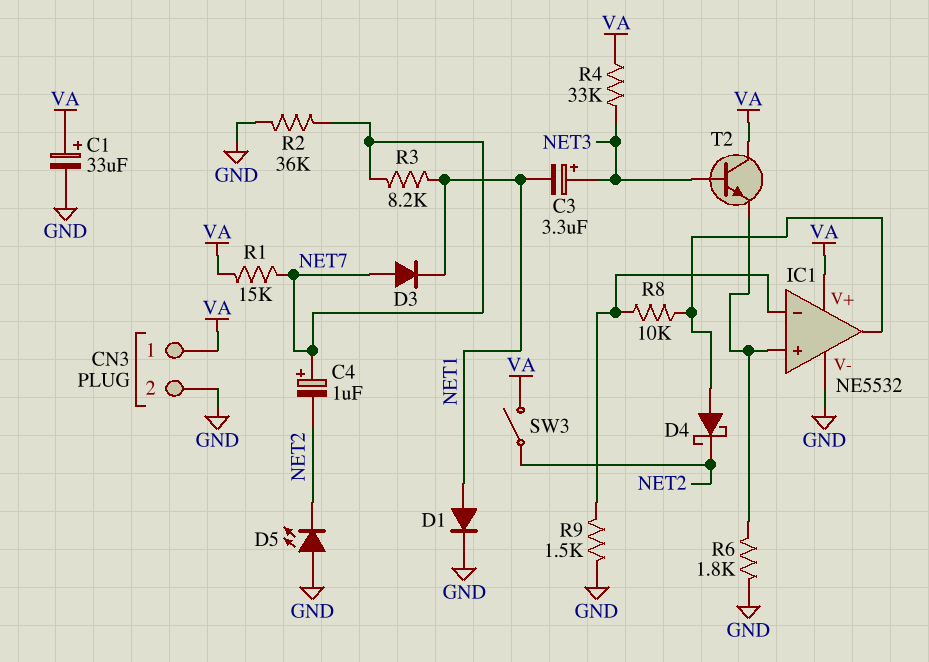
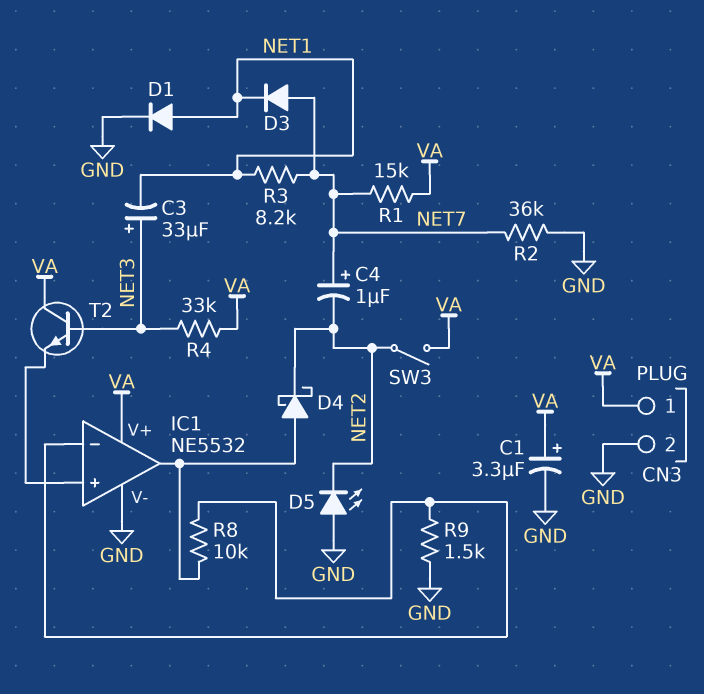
C1: 33uF (plus VA, minus GND) -> 3.3uF (plus VA, minus GND)
C3: 3.3uF (plus NET3, minus NET1) -> 33uF (plus NET3, minus NET1)
R6: 1.8k (GND, IC1/in+) -> none

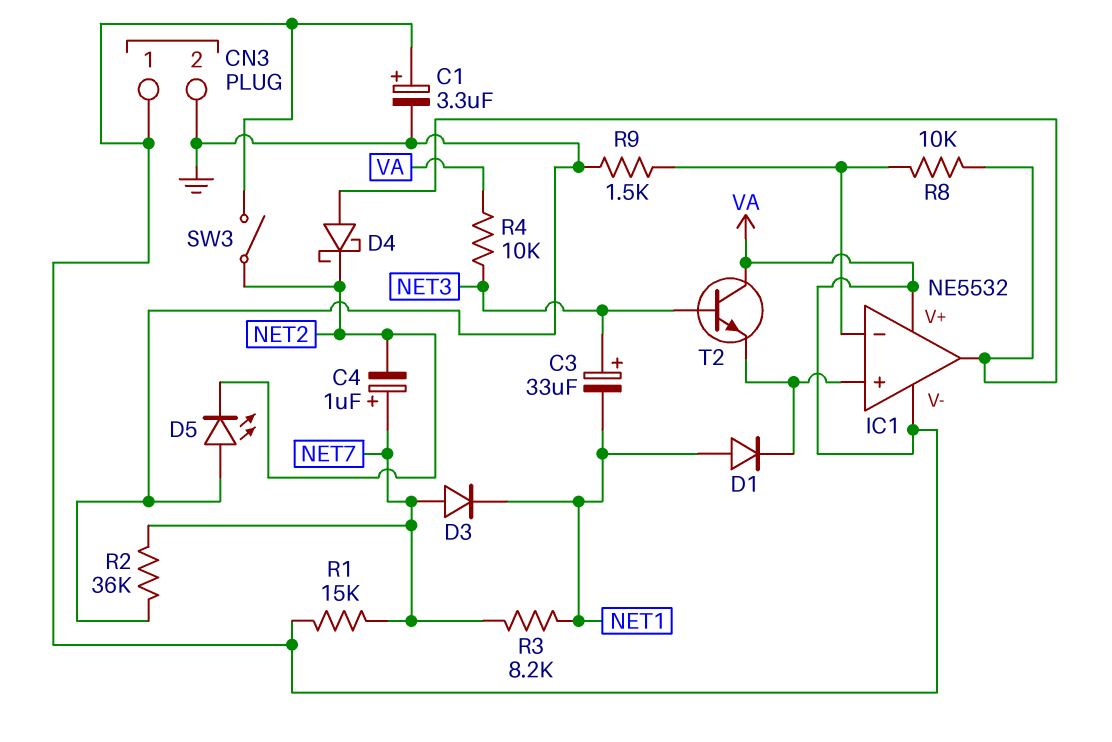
D1: diode (A NET1, K GND) -> diode (A NET1, K IC1/in+)
IC1 pin V-: GND -> VA
R4: 33k (NET3, VA) -> 10k (NET3, VA)

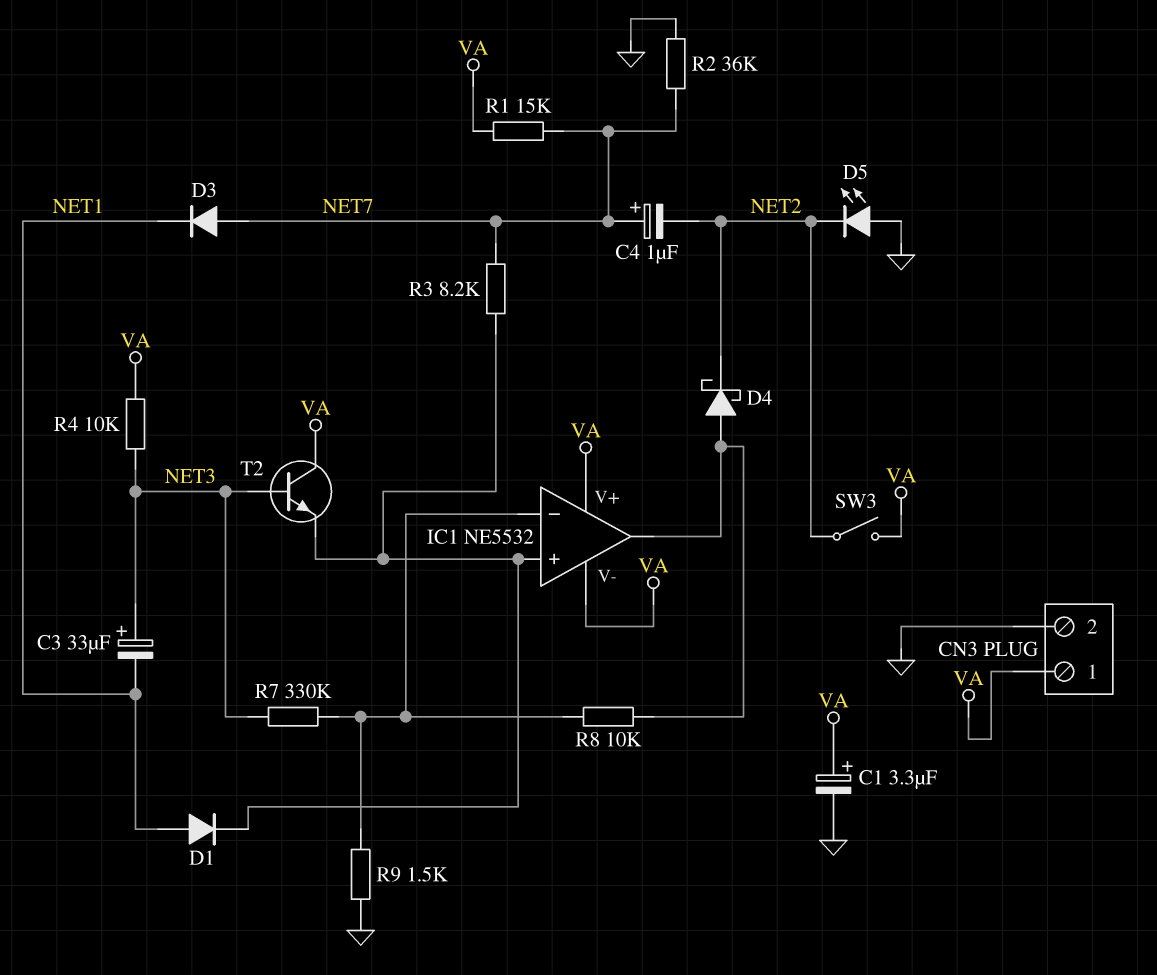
R3: 8.2k (NET1, NET7) -> 8.2k (IC1/in+, NET7)
R7: none -> 330k (IC1/in-, NET3)

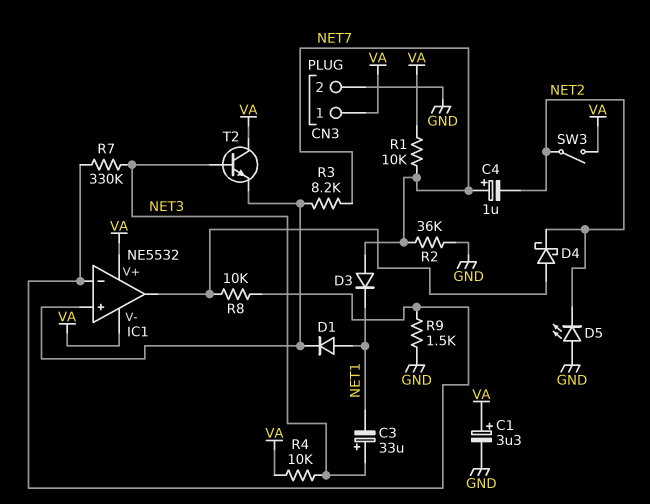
R1: 15k (NET7, VA) -> 10k (NET7, VA)

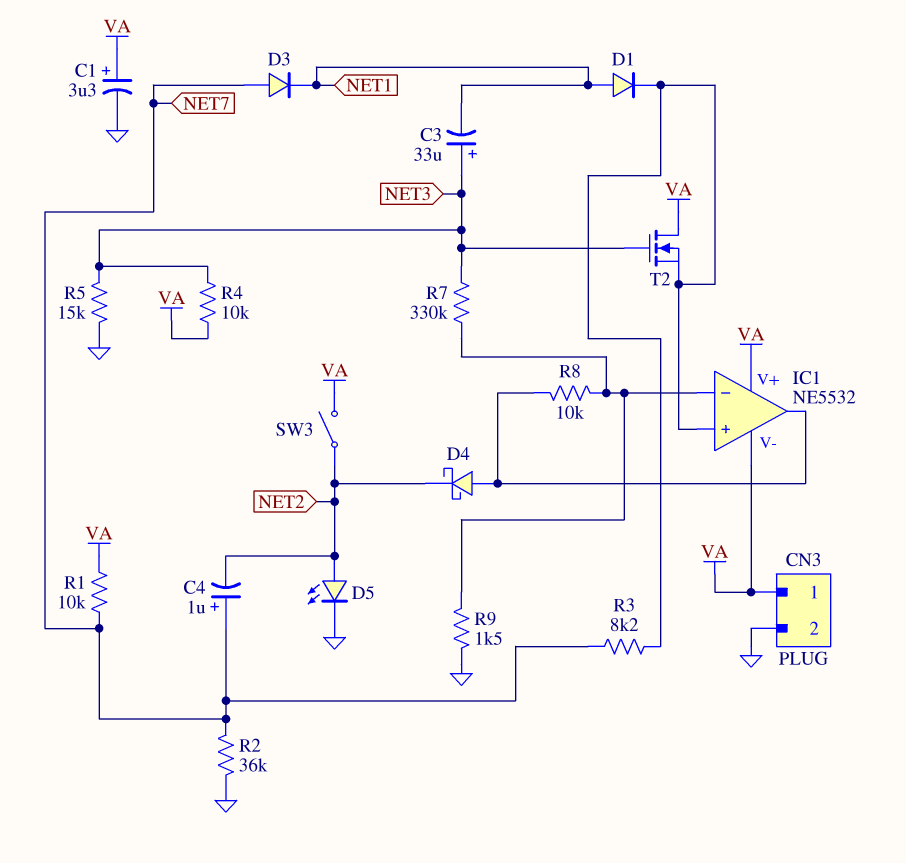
D5: LED (A GND, K NET2) -> LED (A NET2, K GND)
R5: none -> 15k (GND, NET3)
T2: NPN (B NET3, C VA, E IC1/in+) -> NMOS (G NET3, D VA, S IC1/in+)

